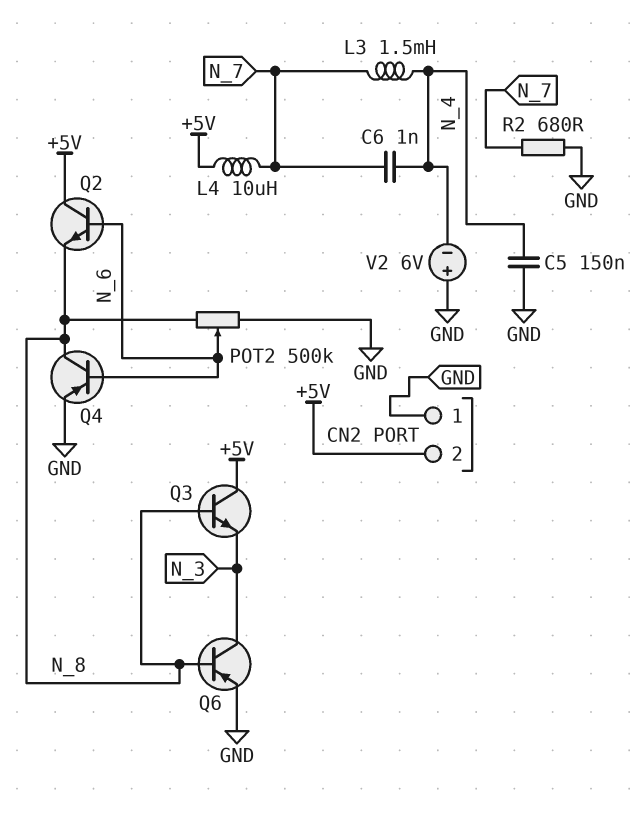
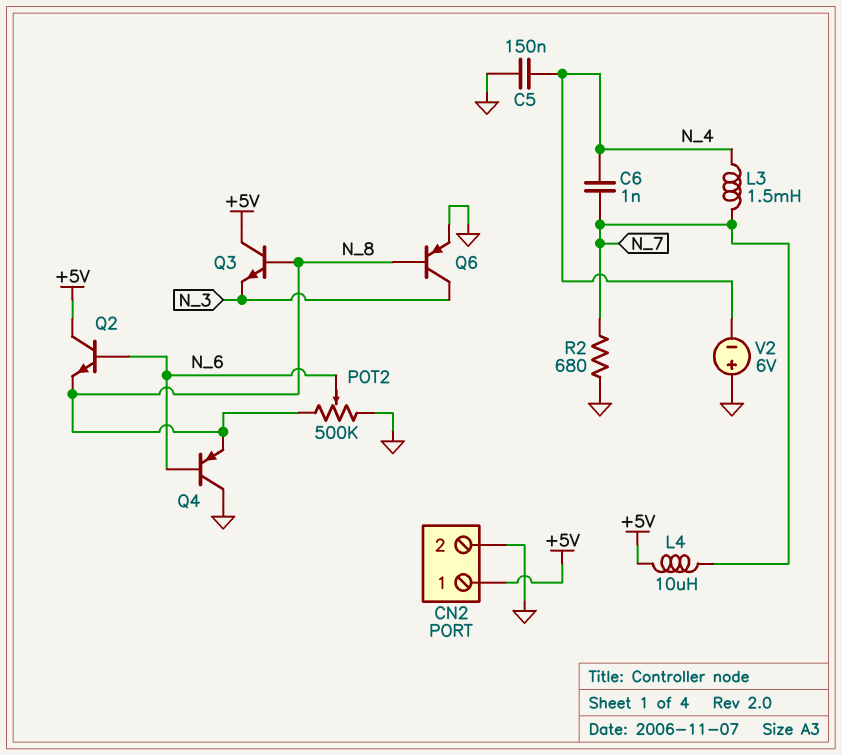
CN2 pin 1: GND -> +5V
CN2 pin 2: +5V -> GND
Q4: PNP (B N_6, C N_8, E GND) -> PNP (B N_6, C GND, E N_8)

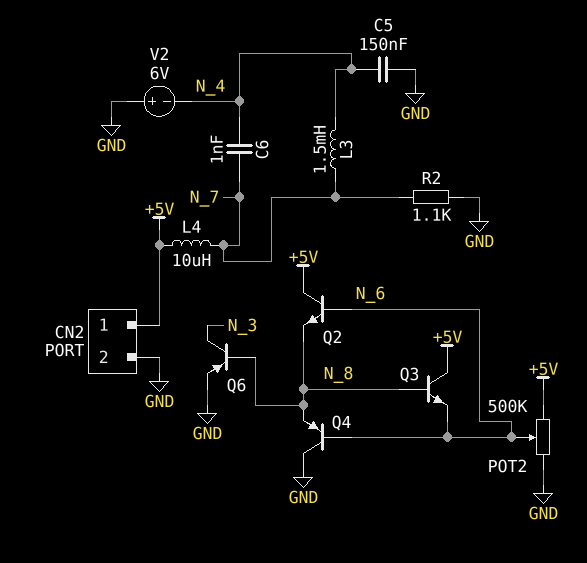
POT2: 500k (GND, N_8, wiper N_6) -> 500k (+5V, GND, wiper N_6)
Q3: NPN (B N_8, C +5V, E N_3) -> NPN (B N_8, C +5V, E N_6)
R2: 680 (GND, N_7) -> 1.1k (GND, N_7)

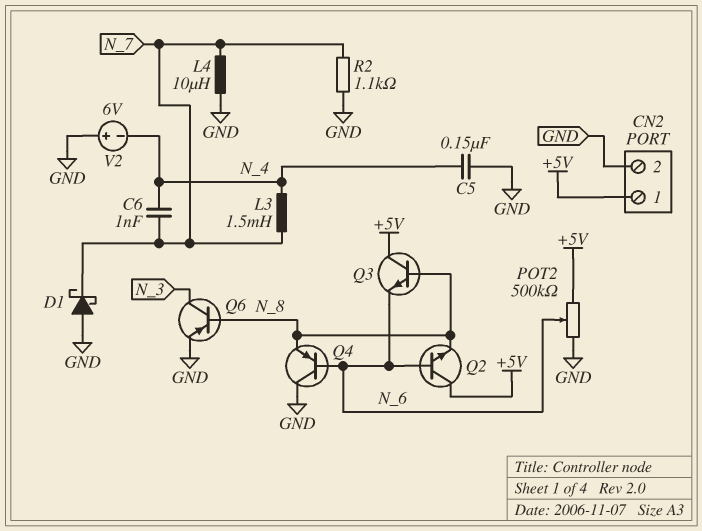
D1: none -> schottky (A GND, K N_7)
L4: 10uH (+5V, N_7) -> 10uH (GND, N_7)

